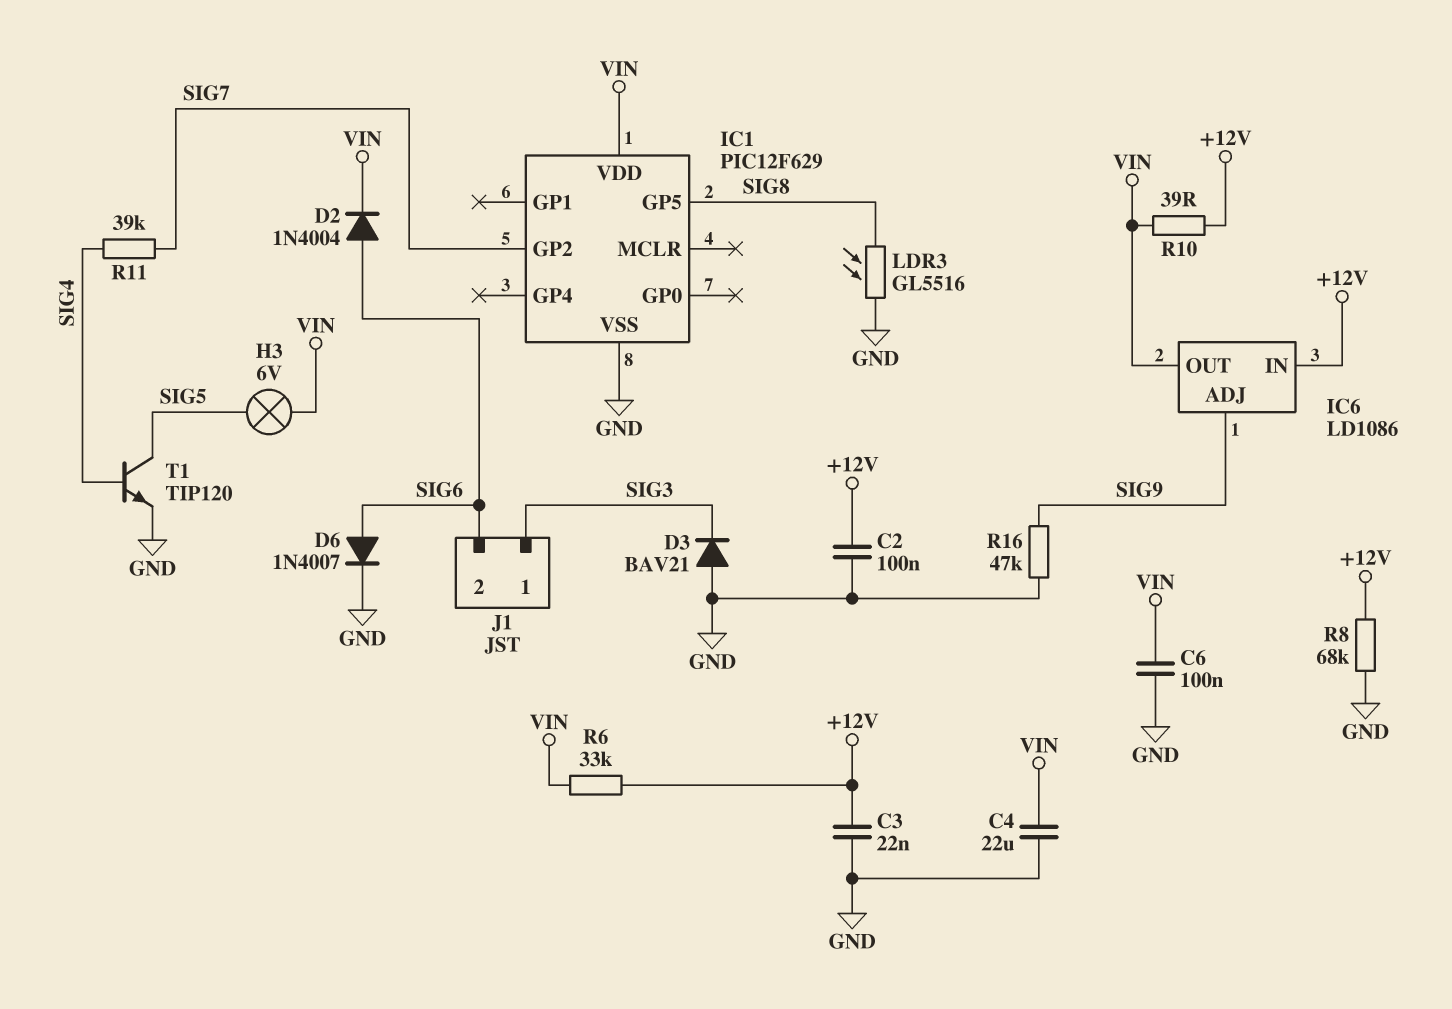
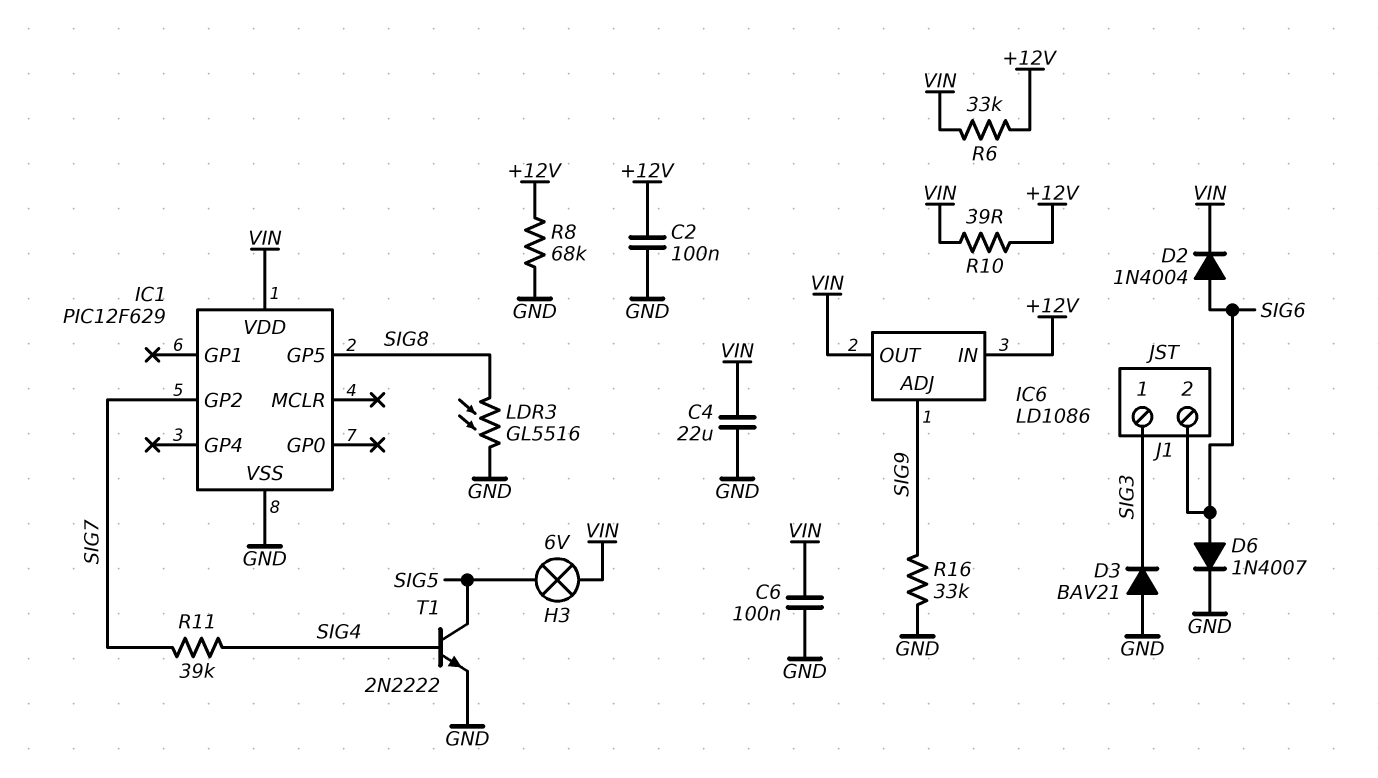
C3: 22nF (+12V, GND) -> none
R16: 47k (GND, SIG9) -> 33k (GND, SIG9)
T1: NPN TIP120 (B SIG4, C SIG5, E GND) -> NPN 2N2222 (B SIG4, C SIG5, E GND)

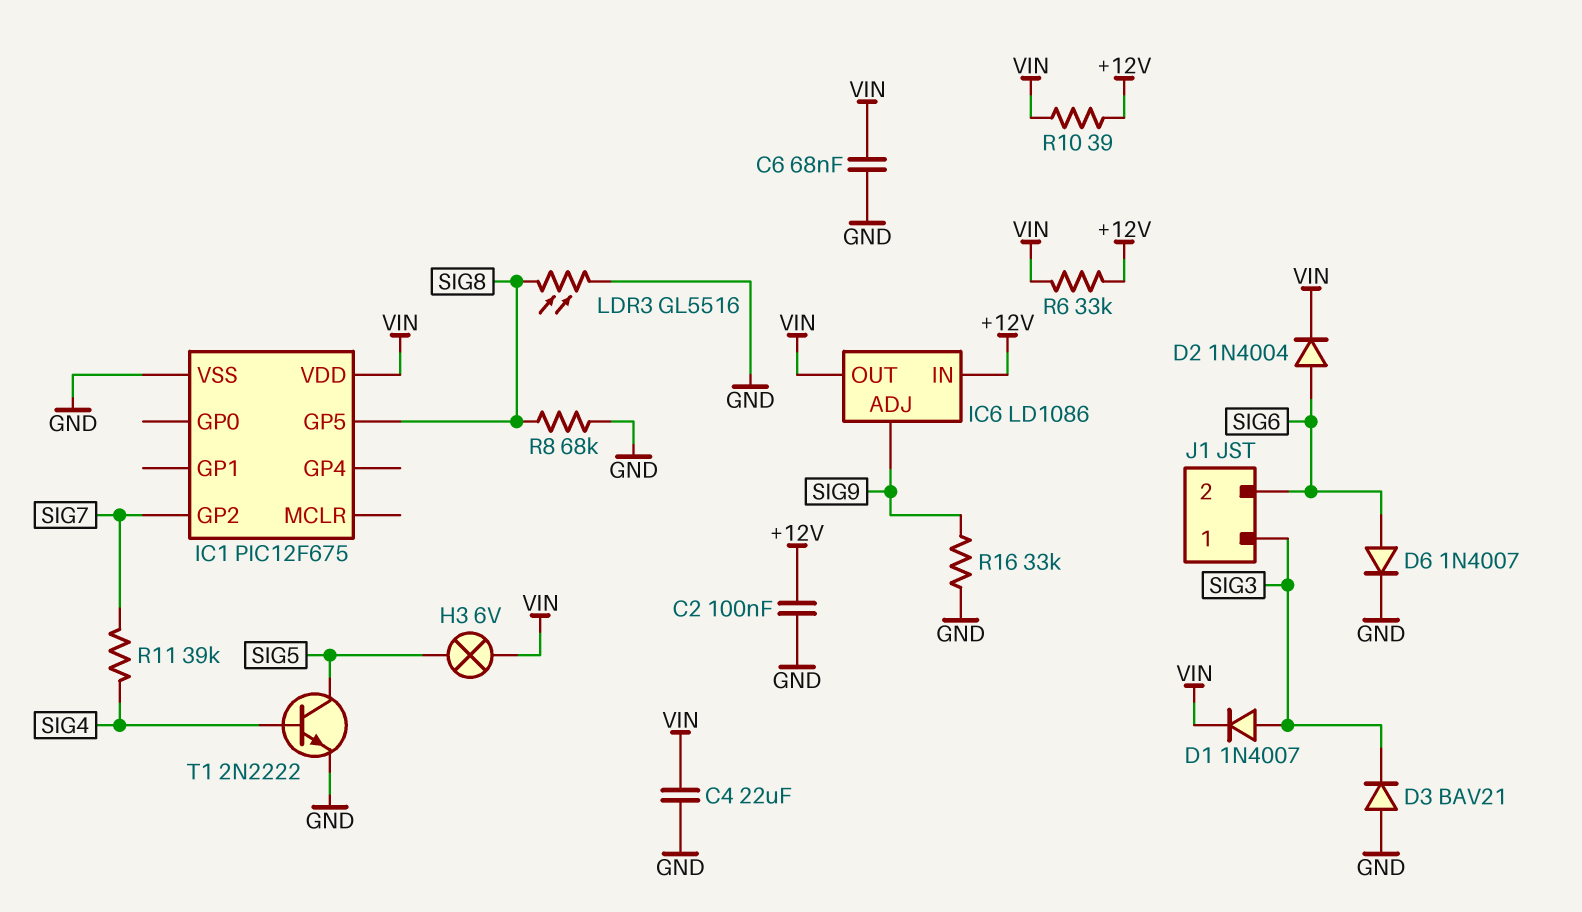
C6: 100nF (GND, VIN) -> 68nF (GND, VIN)
D1: none -> diode 1N4007 (A SIG3, K VIN)
IC1: PIC12F629 -> PIC12F675
R8: 68k (+12V, GND) -> 68k (GND, SIG8)

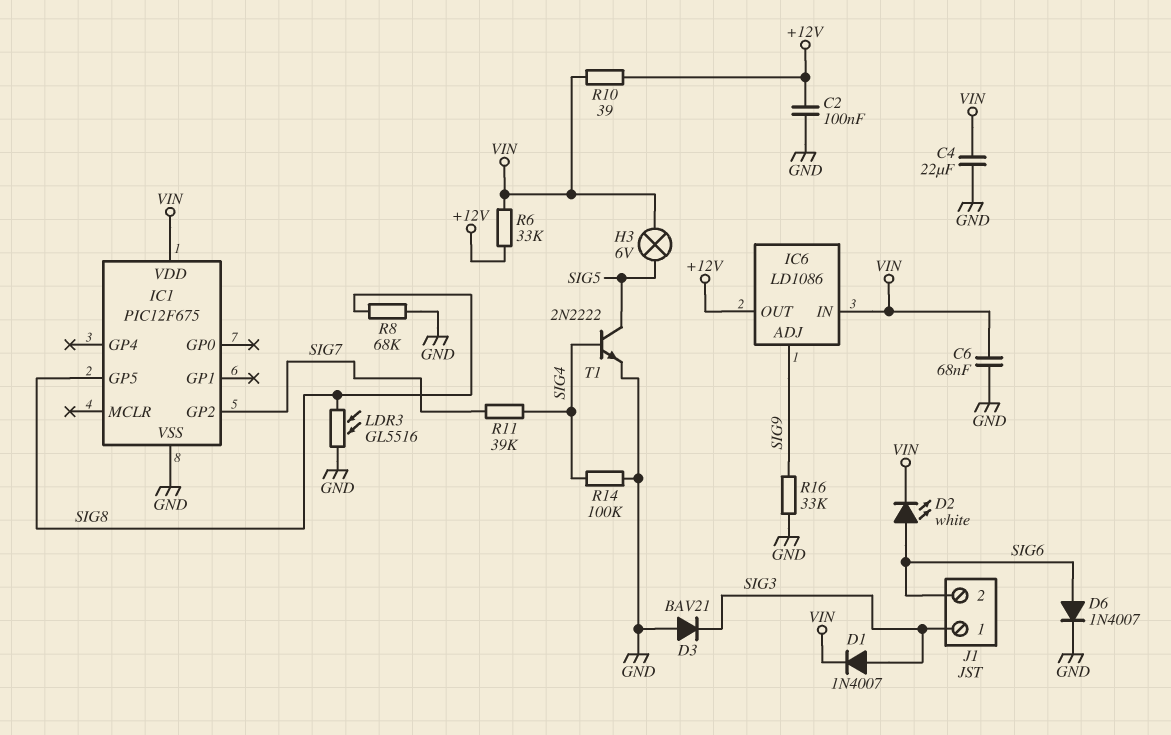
D2: diode 1N4004 (A SIG6, K VIN) -> LED white (A SIG6, K VIN)
IC6 pin IN: +12V -> VIN
IC6 pin OUT: VIN -> +12V
R14: none -> 100k (GND, SIG4)

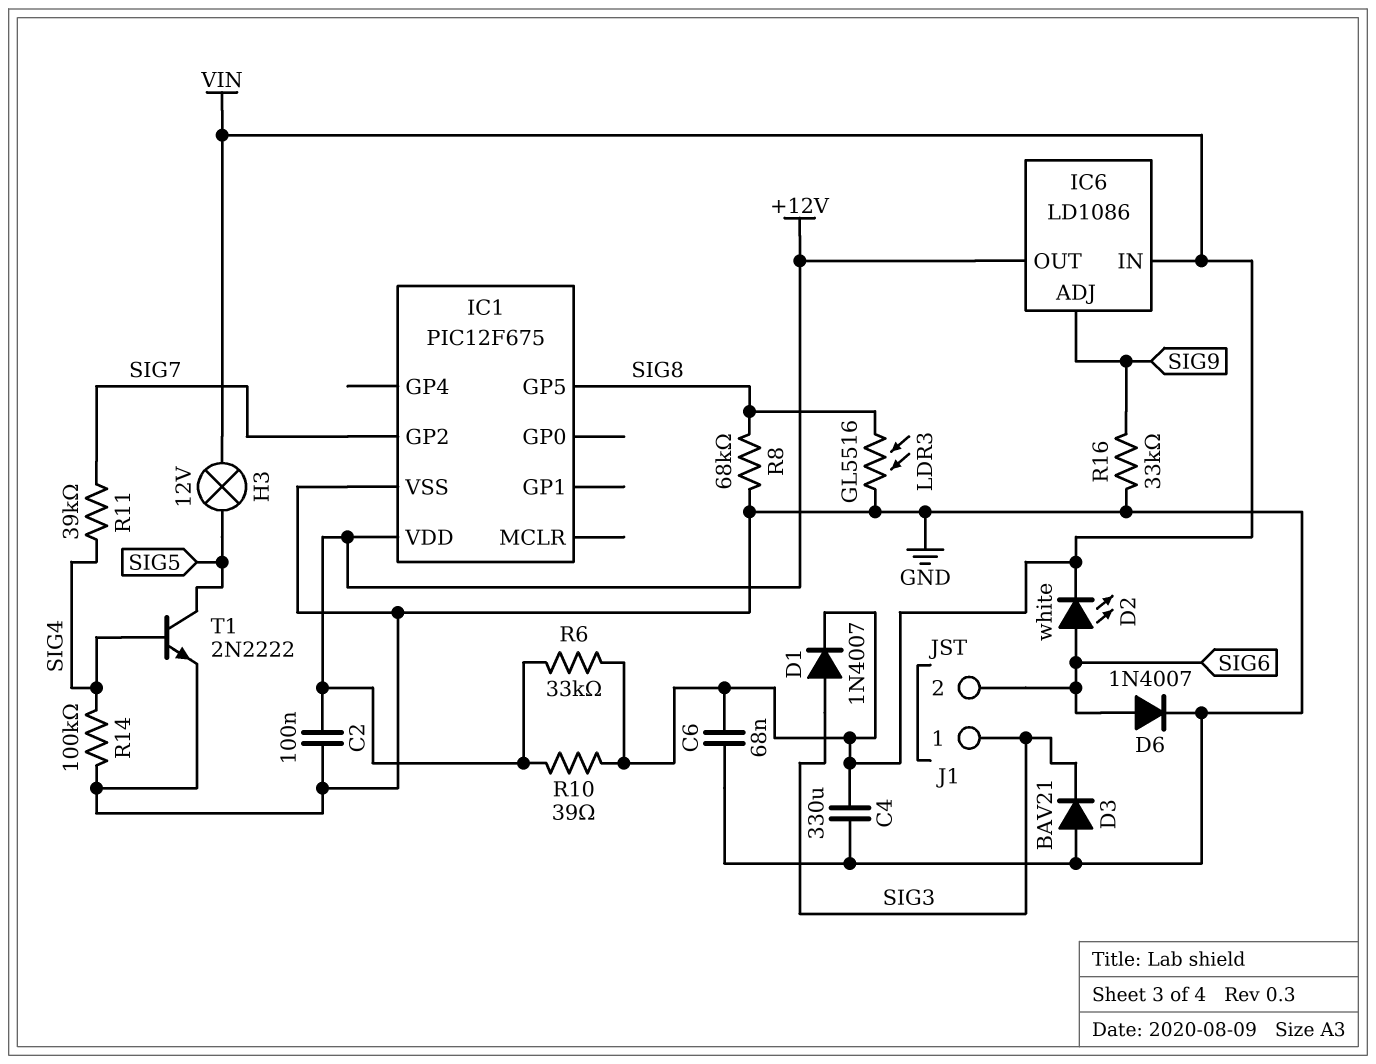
C4: 22uF (GND, VIN) -> 330uF (GND, VIN)
H3: lamp 6V (SIG5, VIN) -> lamp 12V (SIG5, VIN)
IC1 pin VDD: VIN -> +12V

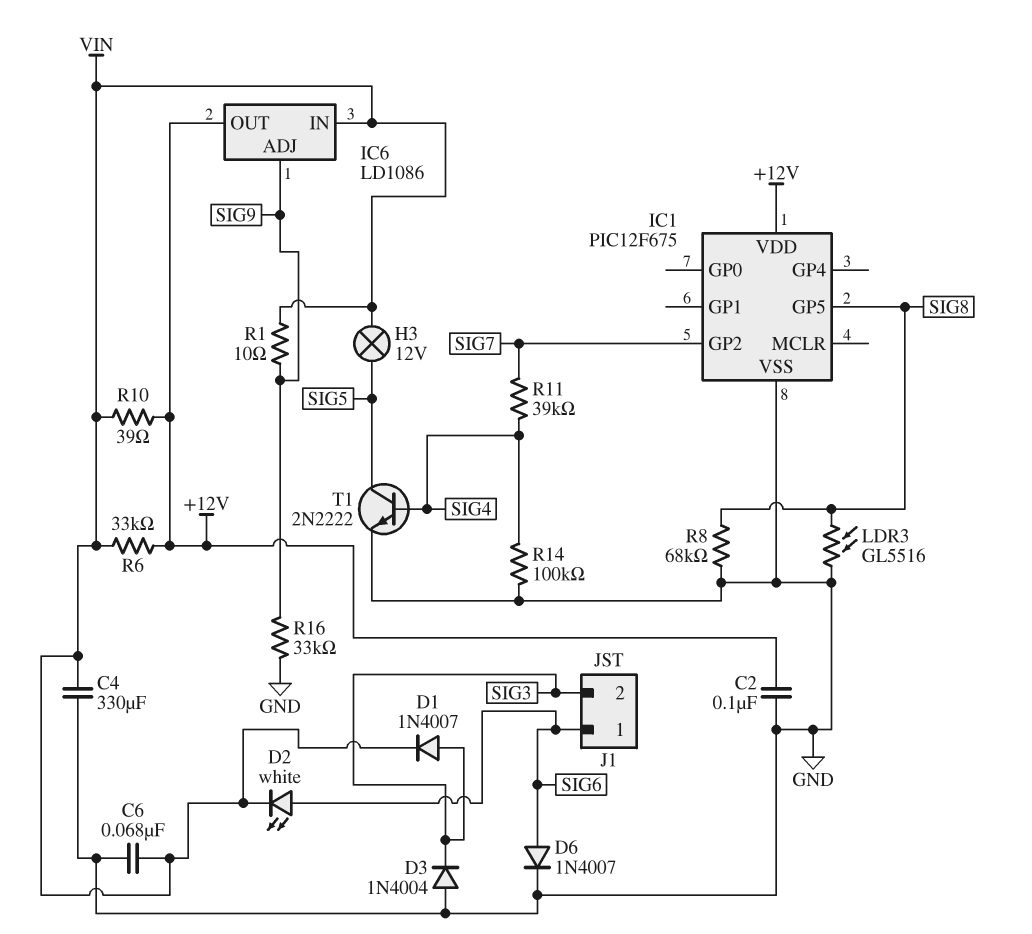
D3: diode BAV21 (A GND, K SIG3) -> diode 1N4004 (A GND, K SIG3)
J1 pin 1: SIG3 -> SIG6
J1 pin 2: SIG6 -> SIG3
R1: none -> 10 (SIG9, VIN)

